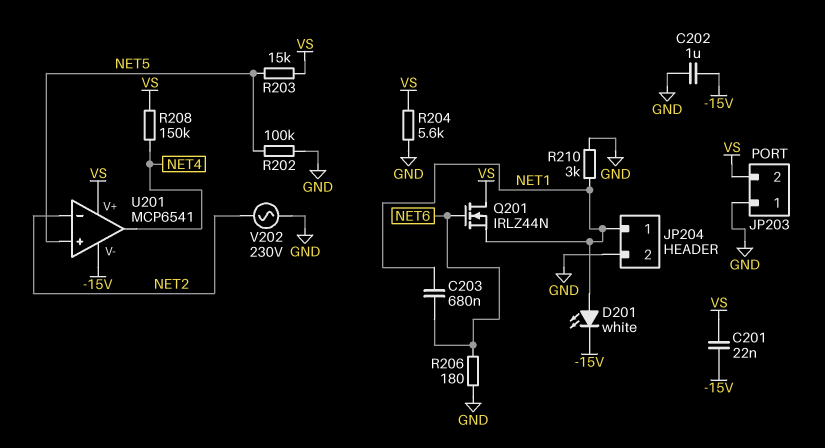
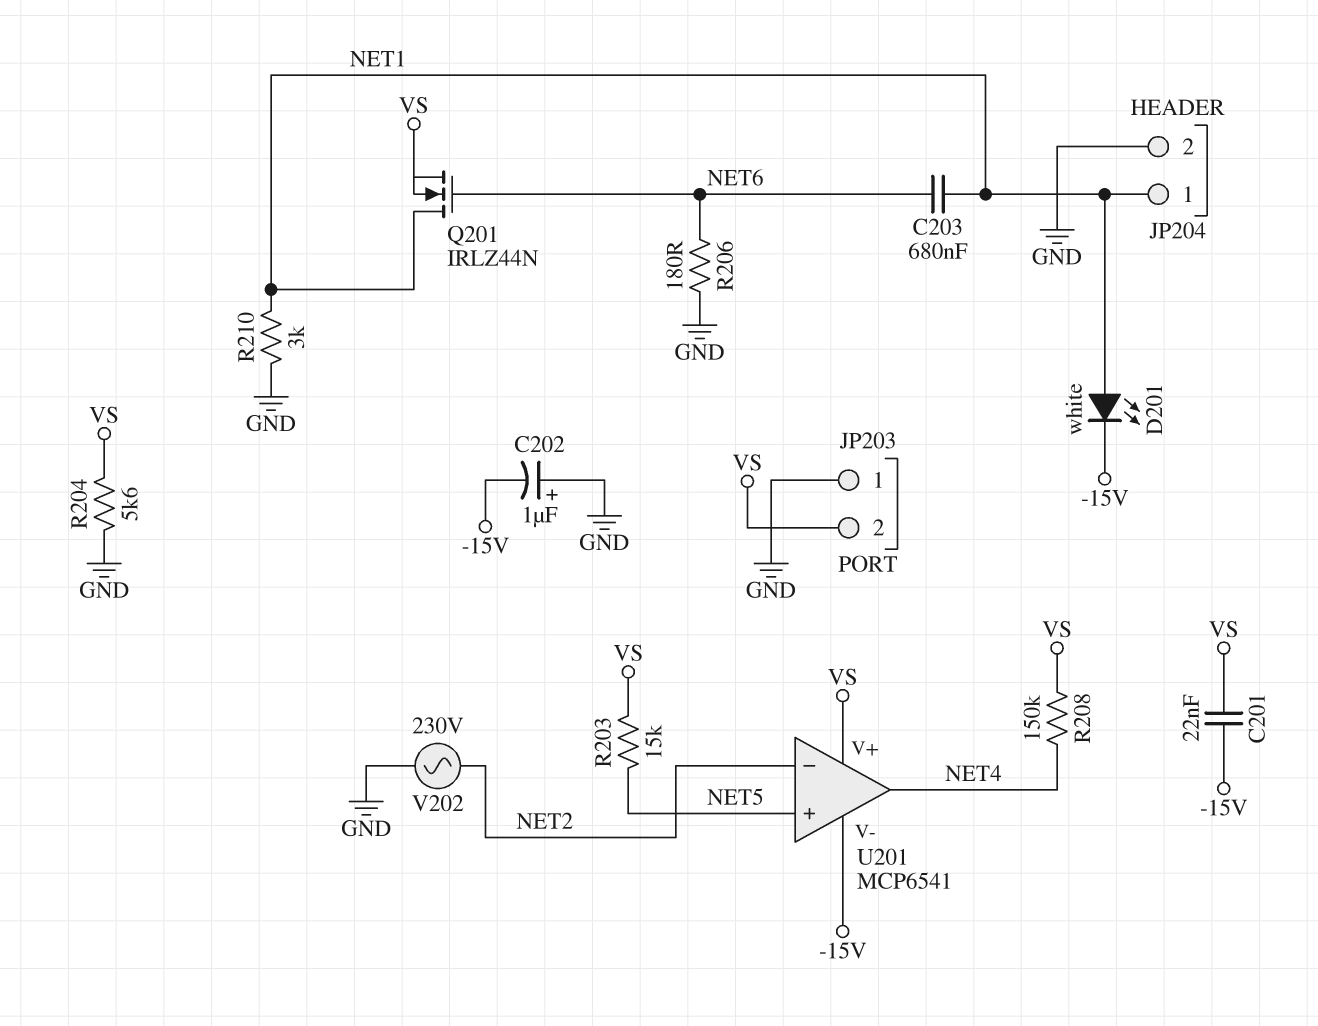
C202: 1uF (-15V, GND) -> 1uF (plus GND, minus -15V)
Q201: NMOS IRLZ44N (G NET6, D VS, S NET1) -> NMOS IRLZ44N (G NET6, D NET1, S VS)
R202: 100k (GND, NET5) -> none

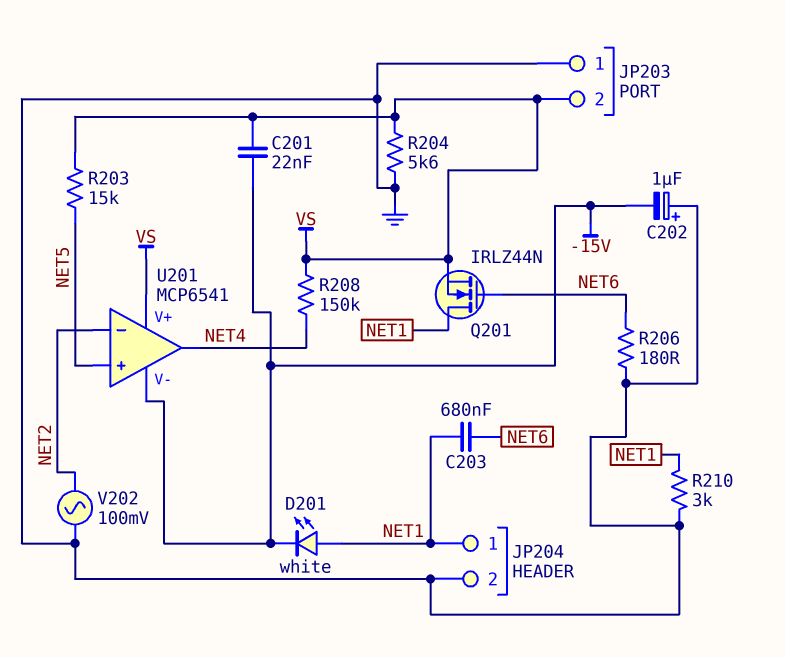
V202: AC 230V (GND, NET2) -> AC 100mV (GND, NET2)

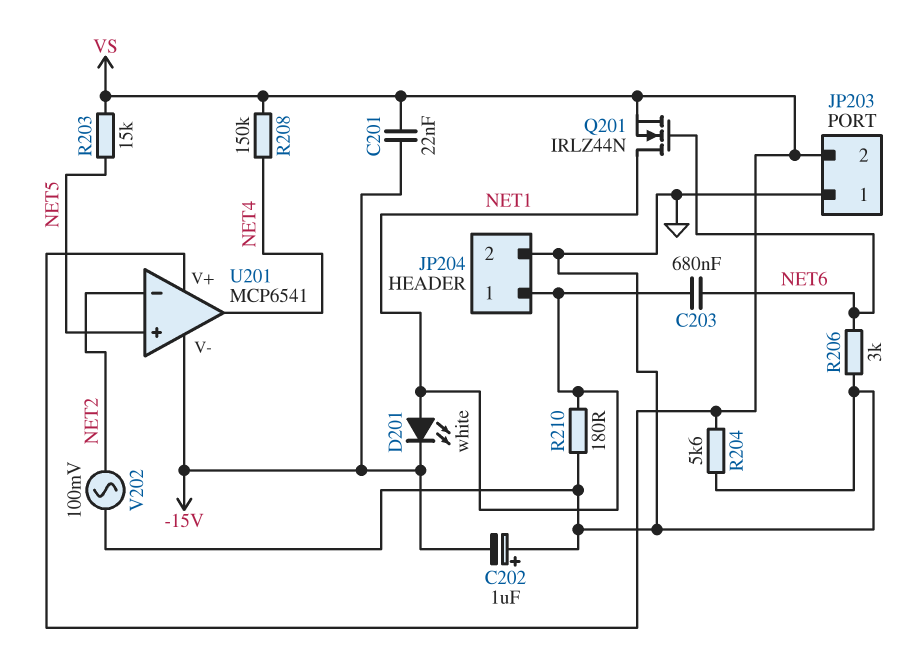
R206: 180 (GND, NET6) -> 3k (GND, NET6)
R210: 3k (GND, NET1) -> 180 (GND, NET1)

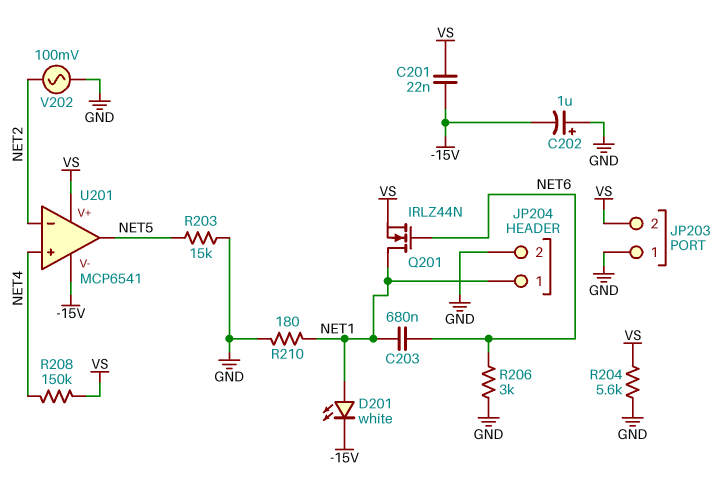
R203: 15k (NET5, VS) -> 15k (GND, NET5)
U201 pin in+: NET5 -> NET4
U201 pin out: NET4 -> NET5

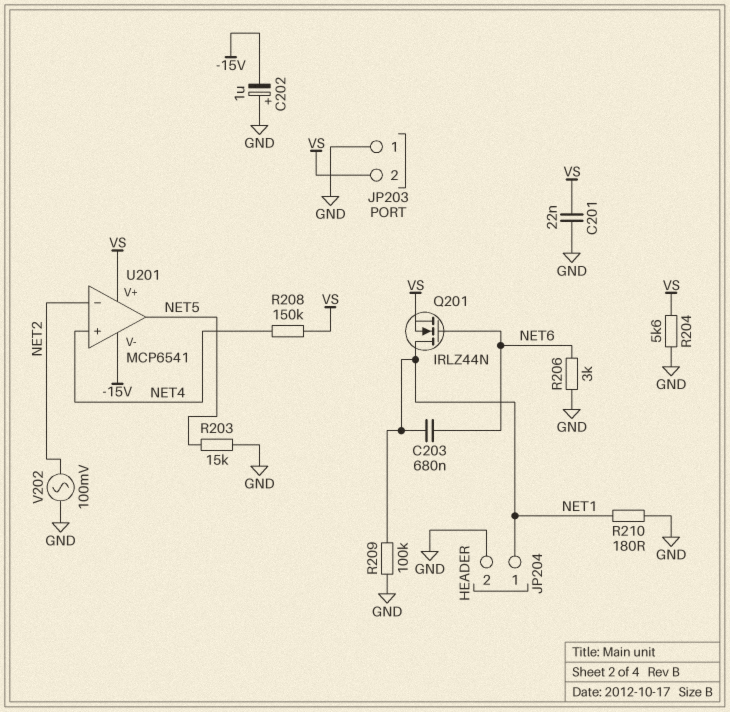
C201: 22nF (-15V, VS) -> 22nF (GND, VS)
D201: LED white (A NET1, K -15V) -> none
R209: none -> 100k (GND, NET1)

